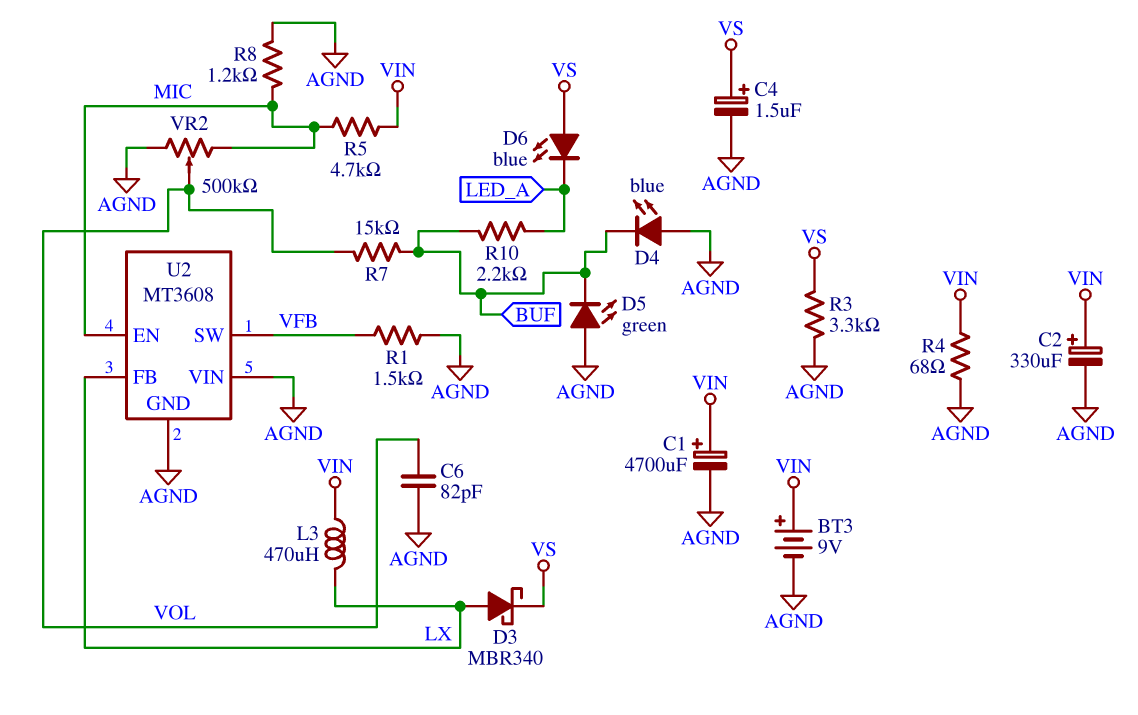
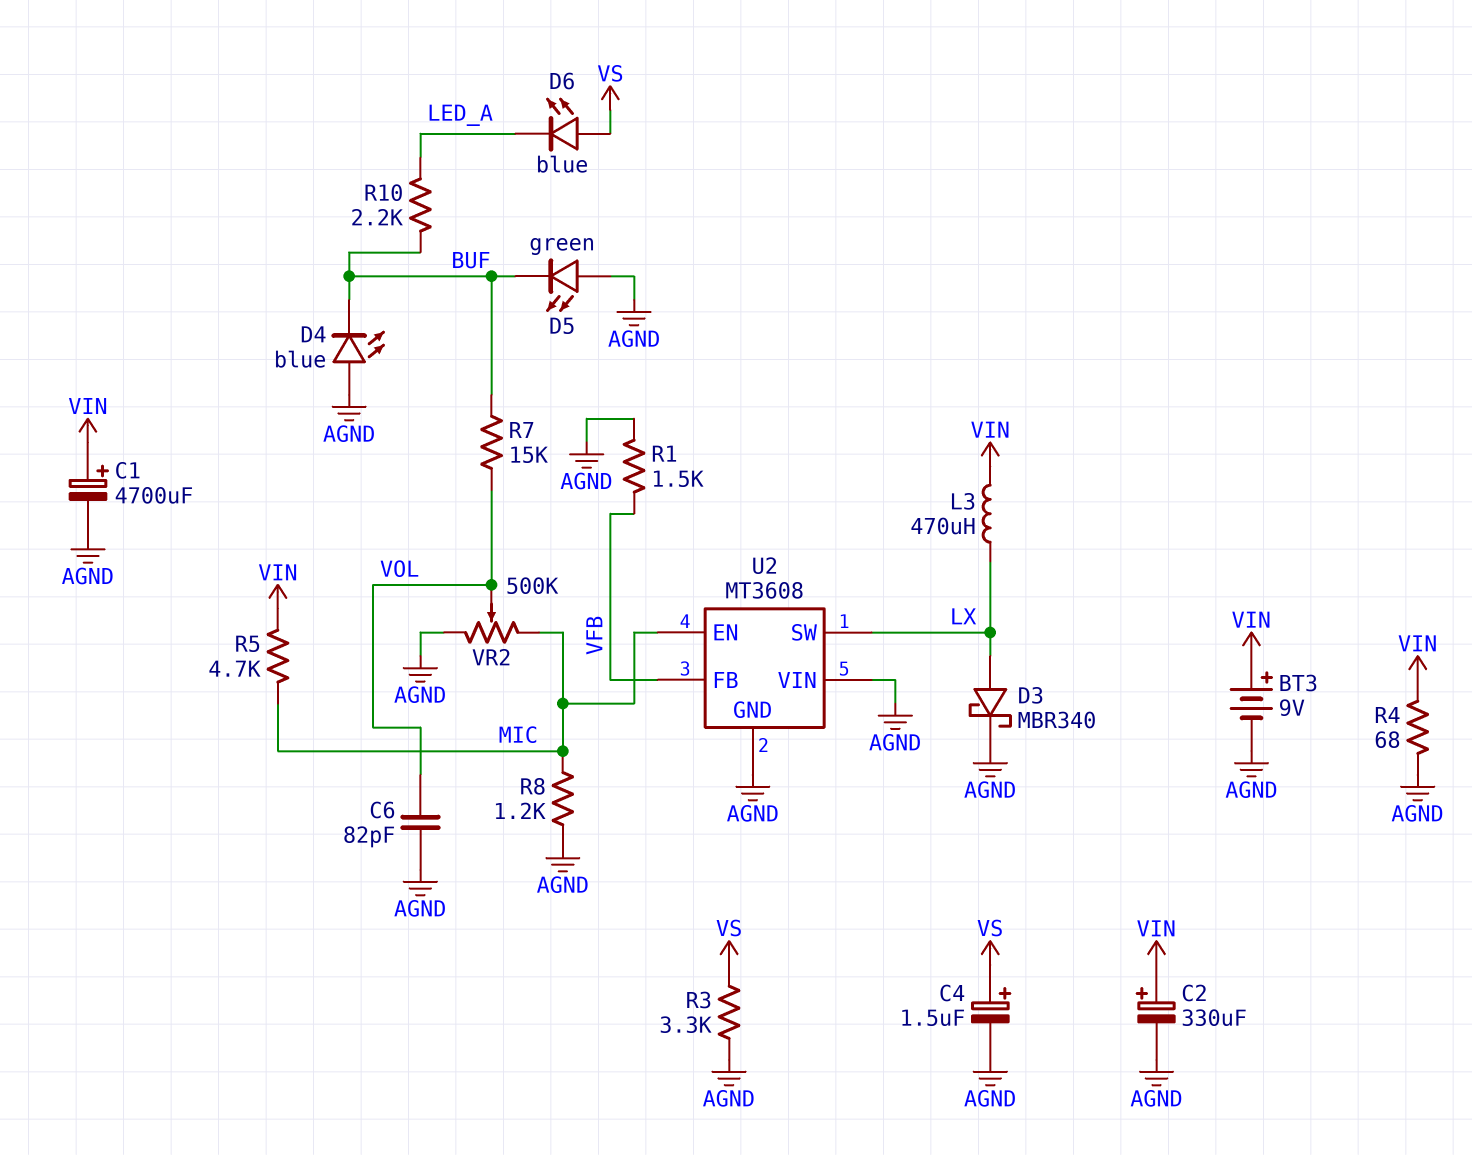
D3: schottky MBR340 (A LX, K VS) -> schottky MBR340 (A LX, K AGND)
U2 pin FB: LX -> VFB
U2 pin SW: VFB -> LX

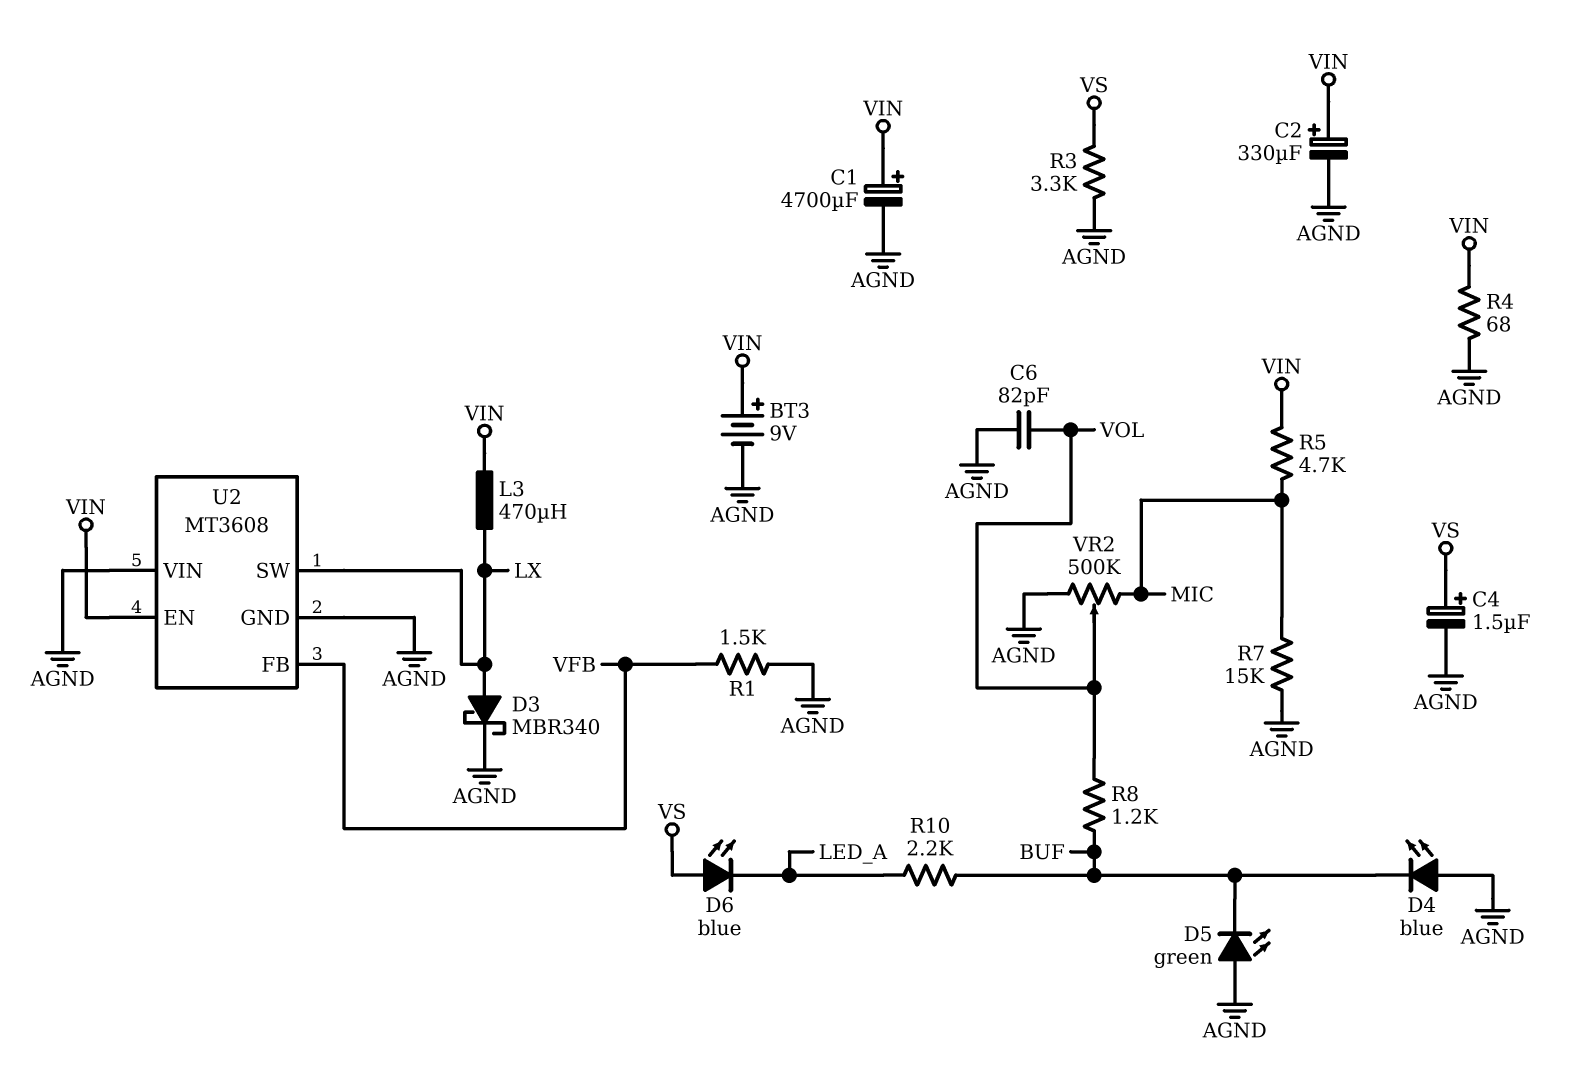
R7: 15k (BUF, VOL) -> 15k (AGND, MIC)
R8: 1.2k (AGND, MIC) -> 1.2k (BUF, VOL)
U2 pin EN: MIC -> VIN

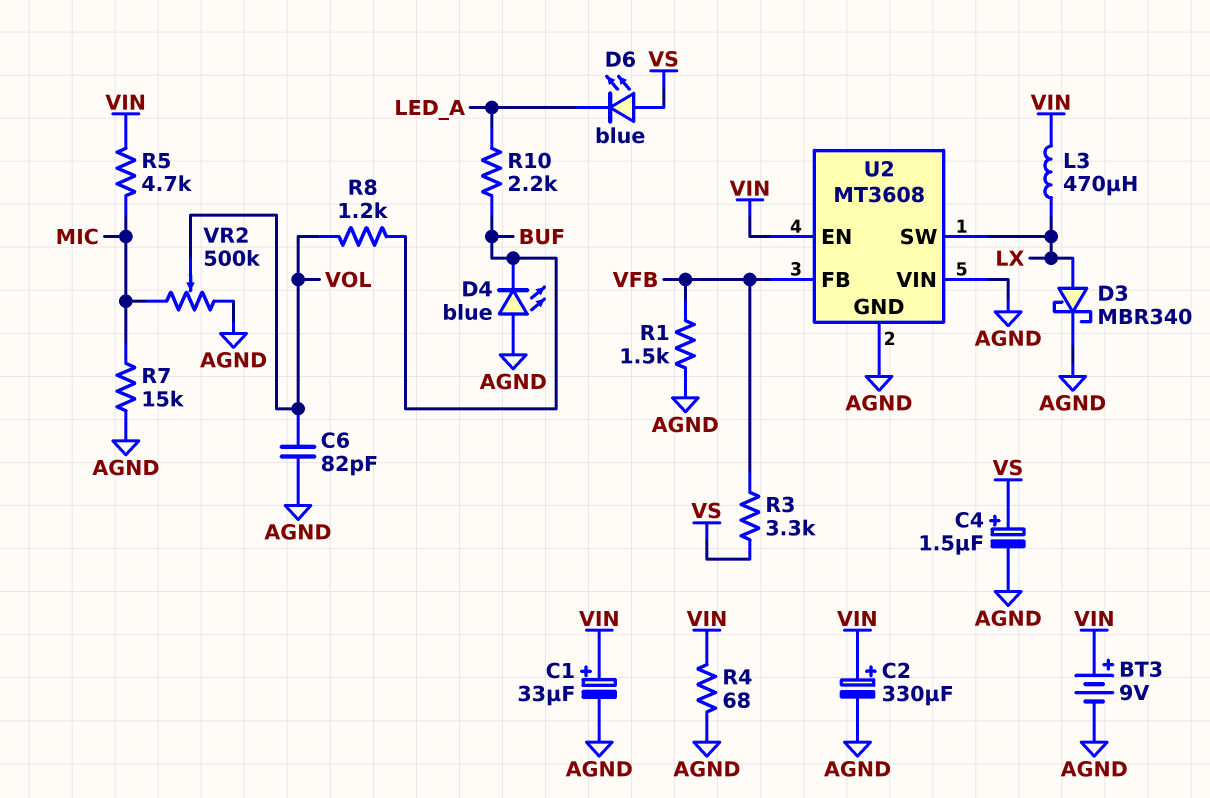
C1: 4700uF (plus VIN, minus AGND) -> 33uF (plus VIN, minus AGND)
D5: LED green (A AGND, K BUF) -> none
R3: 3.3k (AGND, VS) -> 3.3k (VFB, VS)

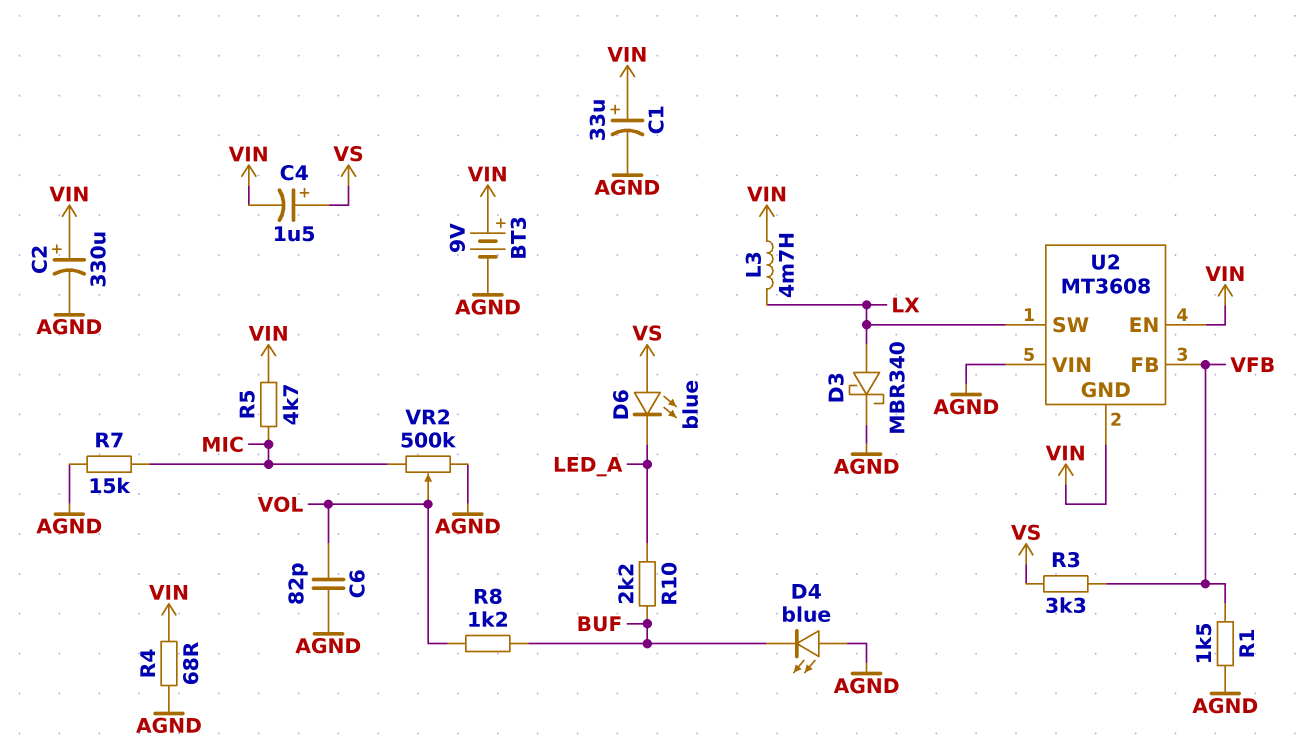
C4: 1.5uF (plus VS, minus AGND) -> 1.5uF (plus VS, minus VIN)
L3: 470uH (LX, VIN) -> 4.7mH (LX, VIN)
U2 pin GND: AGND -> VIN

